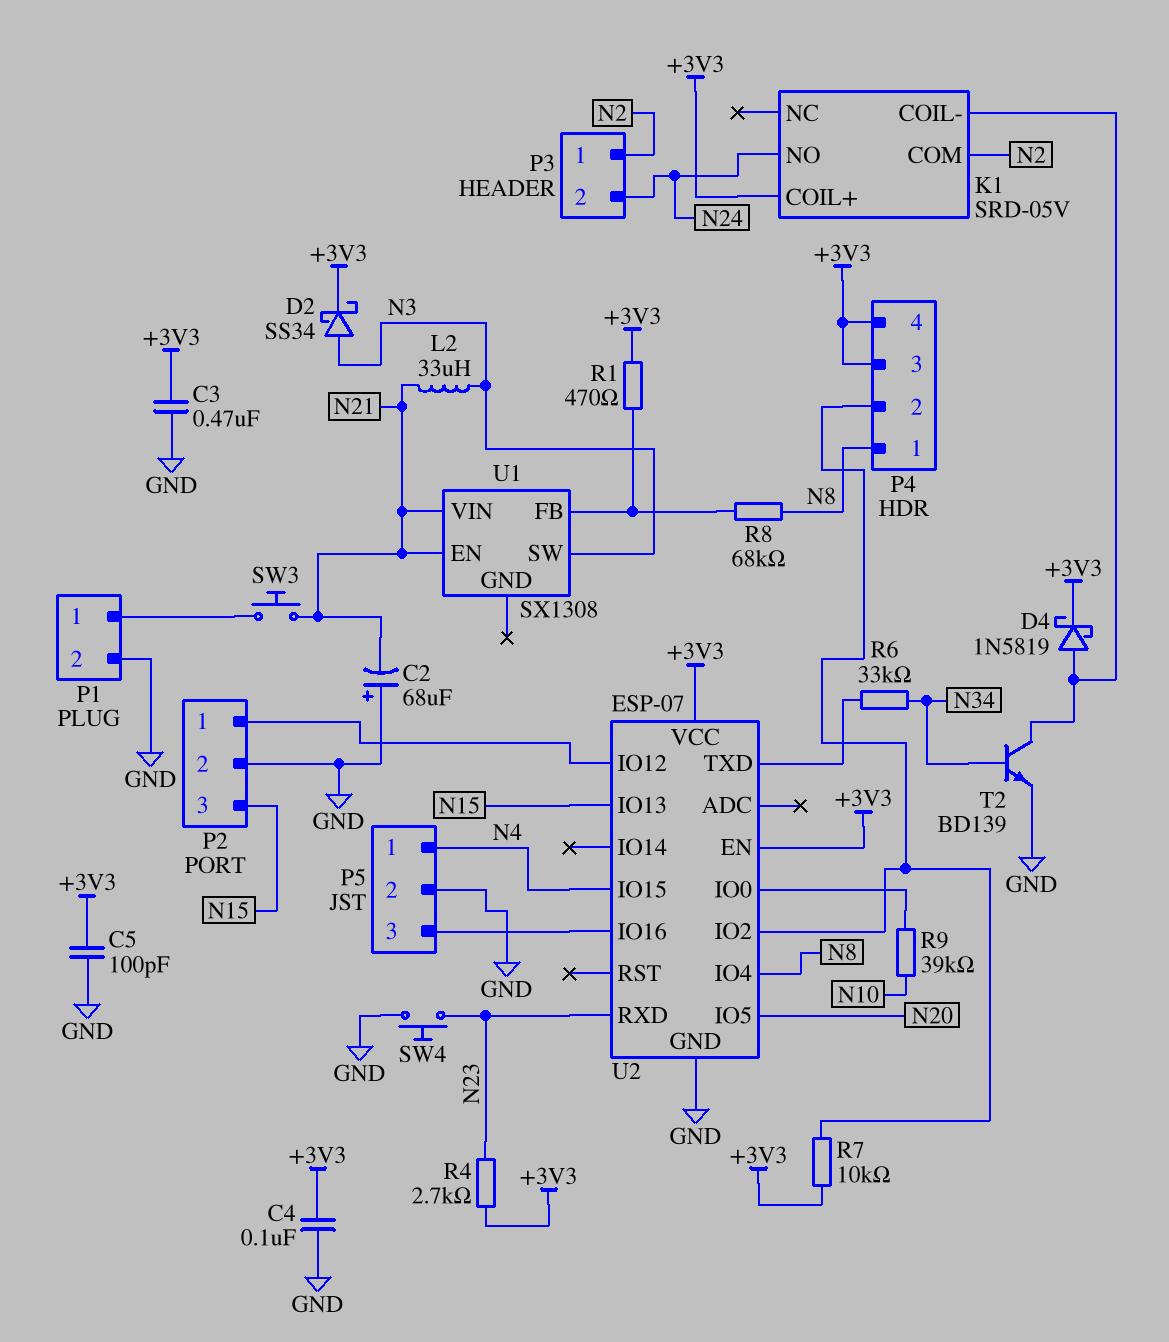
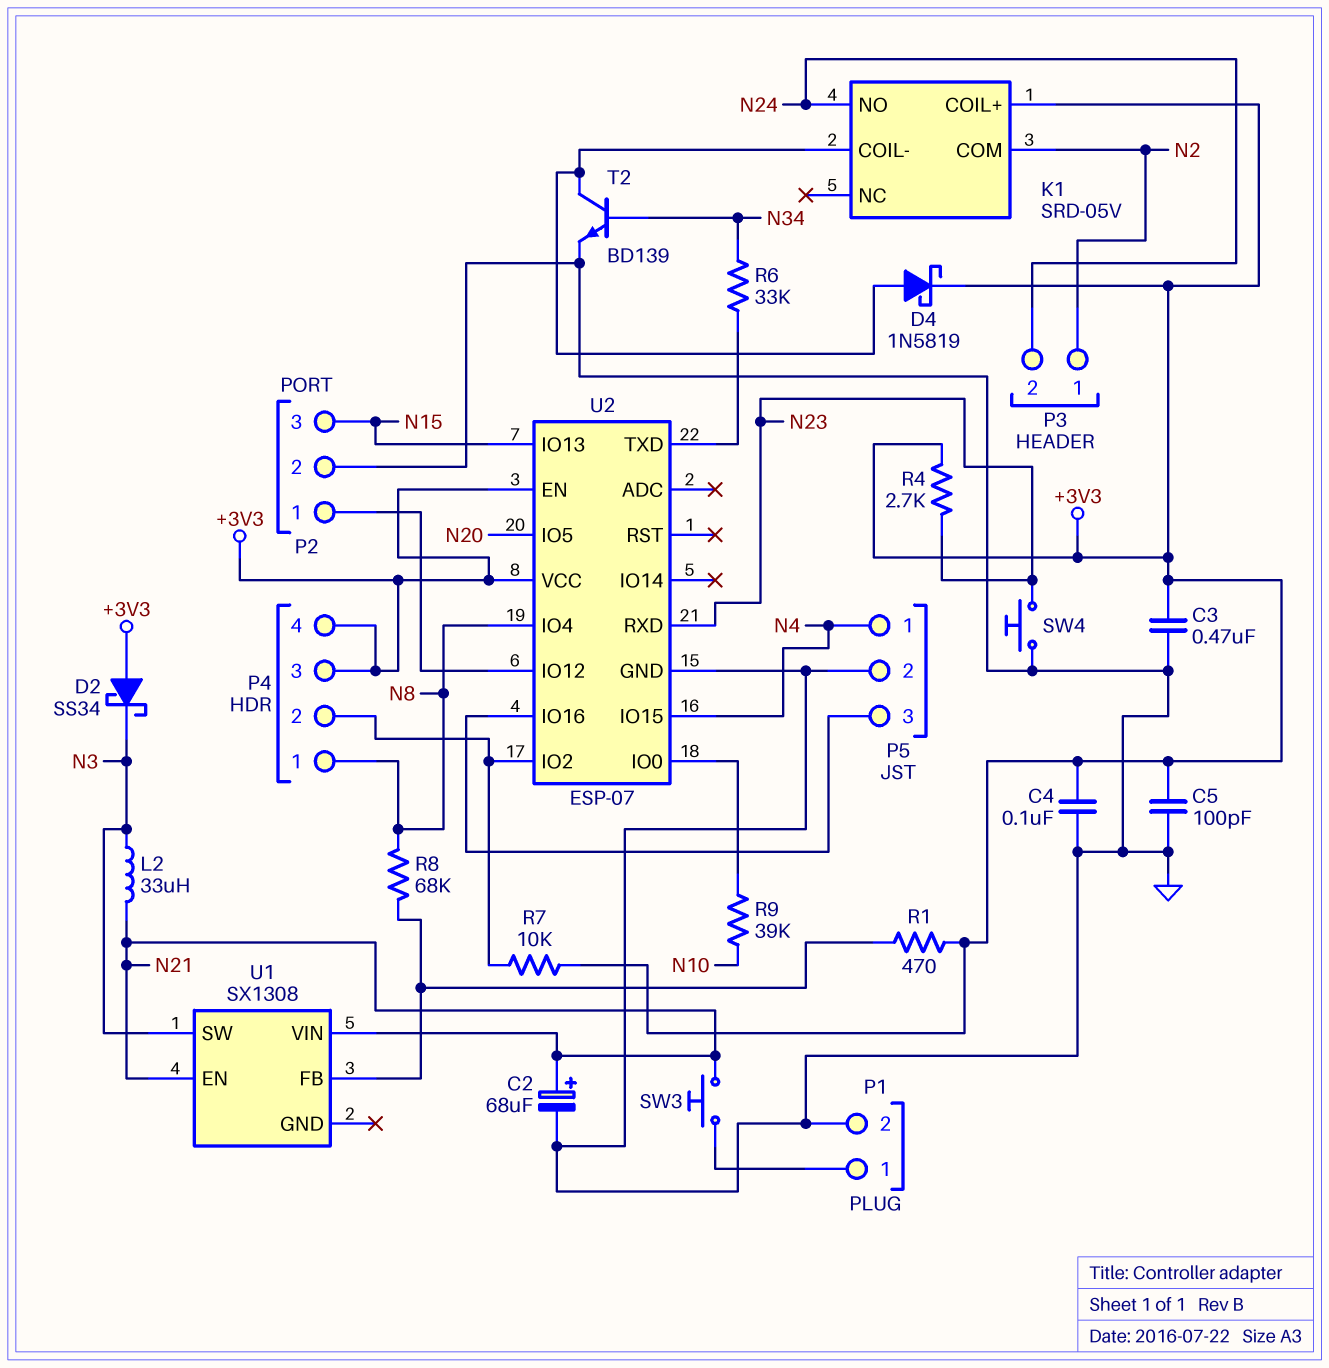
C2: 68uF (plus GND, minus N21) -> 68uF (plus N21, minus GND)
D2: schottky SS34 (A N3, K +3V3) -> schottky SS34 (A +3V3, K N3)

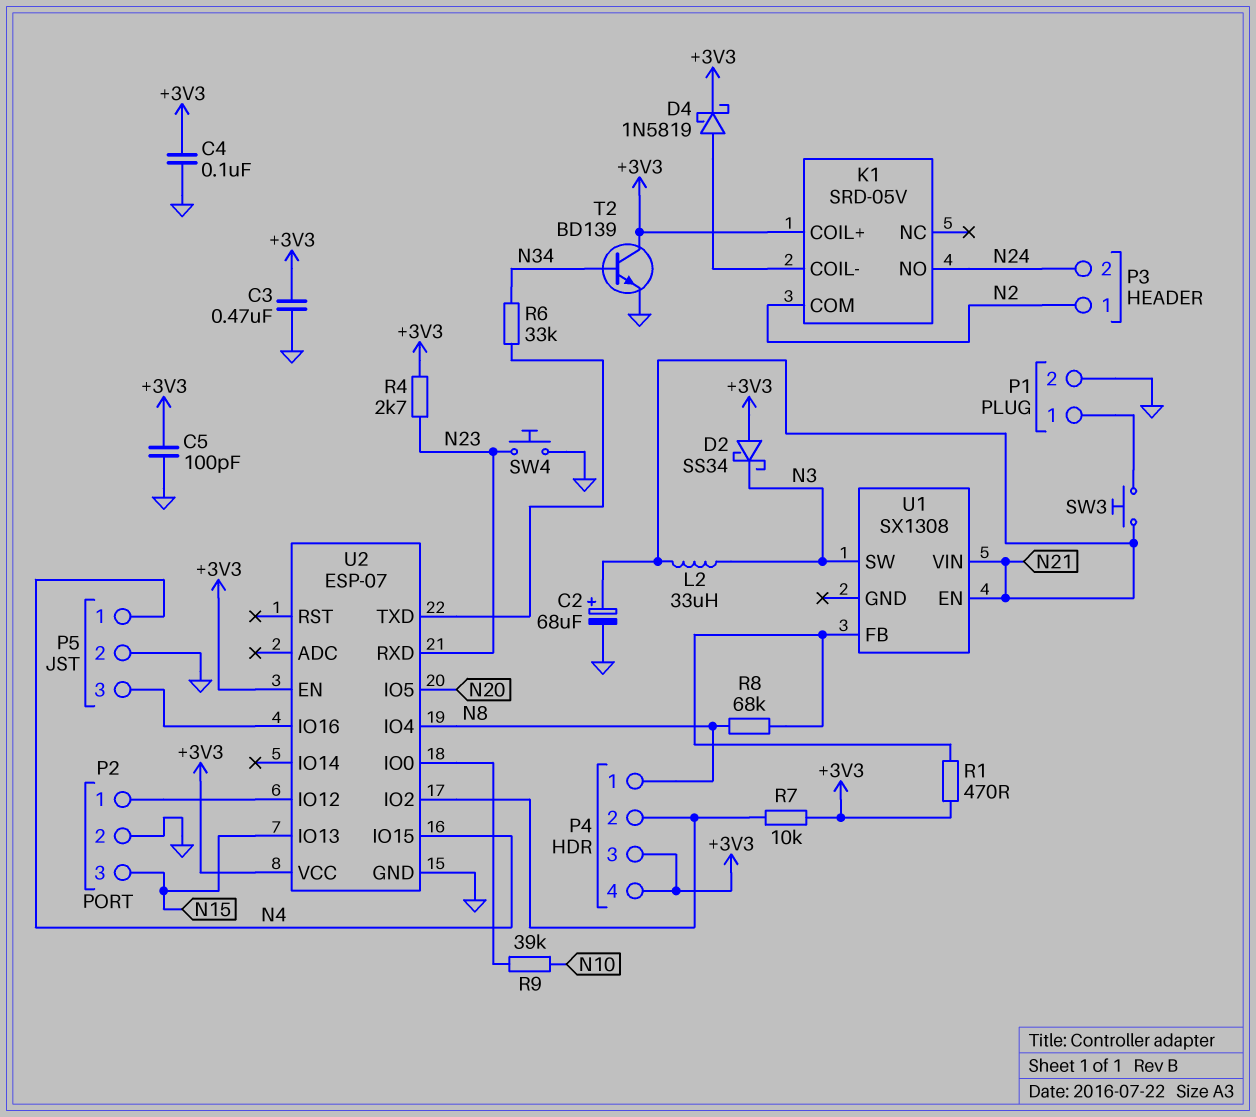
T2: NPN BD139 (B N34, C K1/COIL-, E GND) -> NPN BD139 (B N34, C +3V3, E GND)

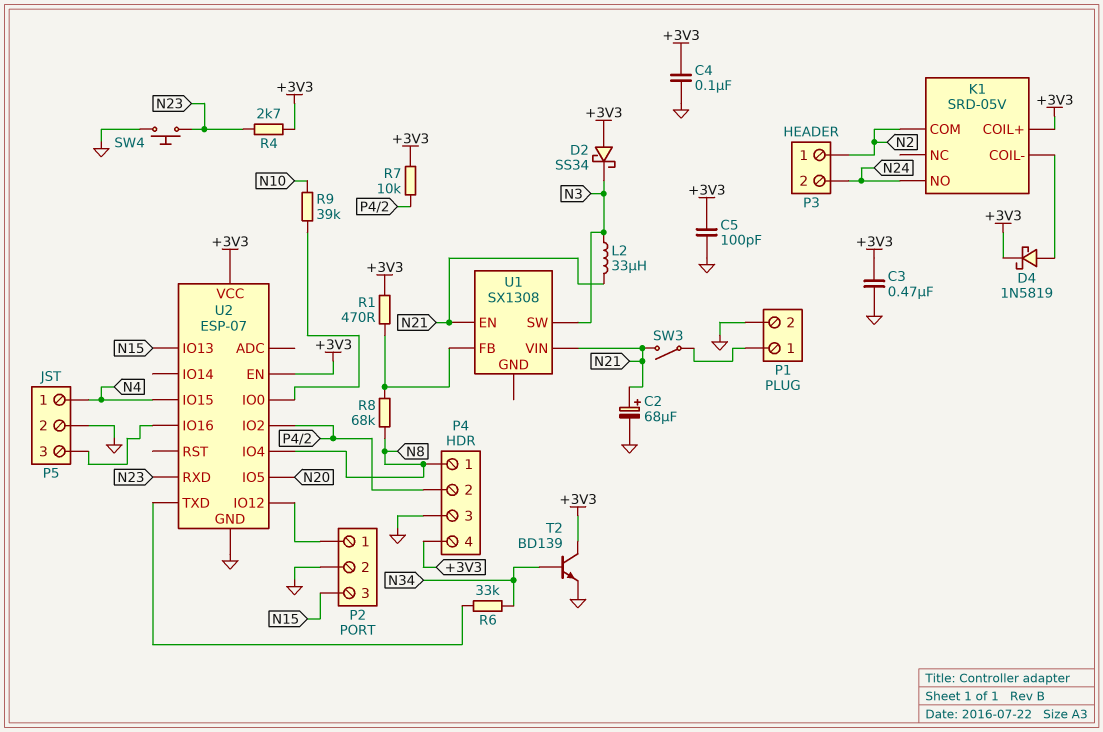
P4 pin 3: +3V3 -> GND
SW3: button (N21, P1/1) -> switch (N21, P1/1)

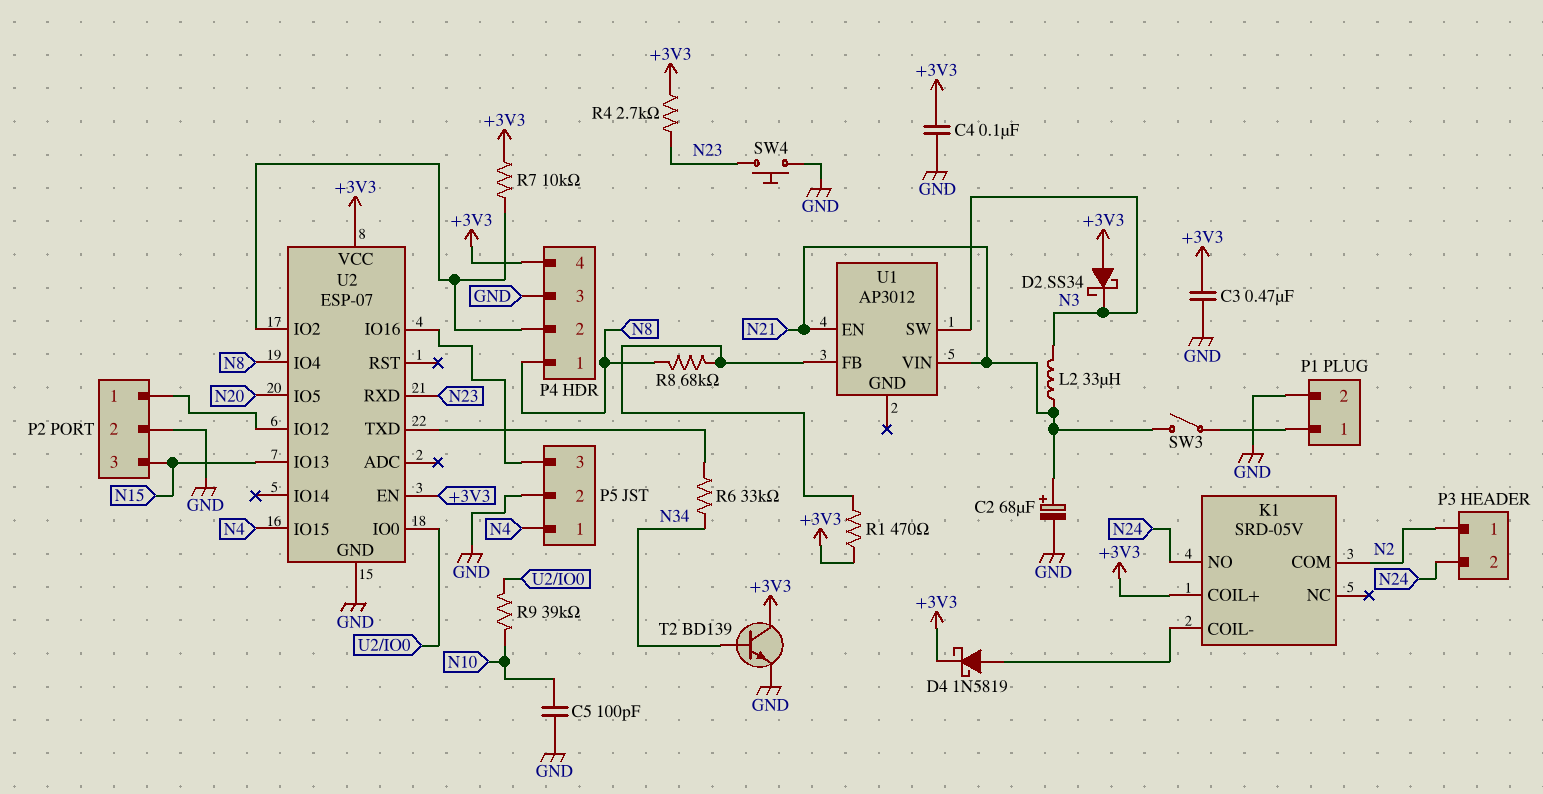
C5: 100pF (+3V3, GND) -> 100pF (GND, N10)
U1: SX1308 -> AP3012

